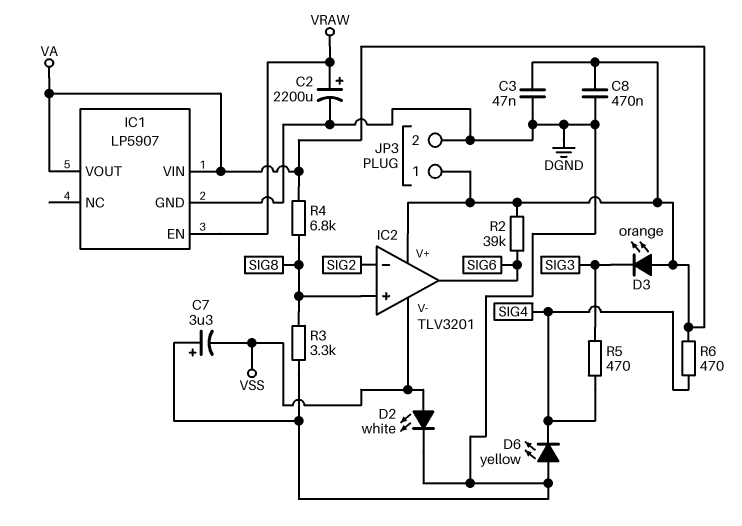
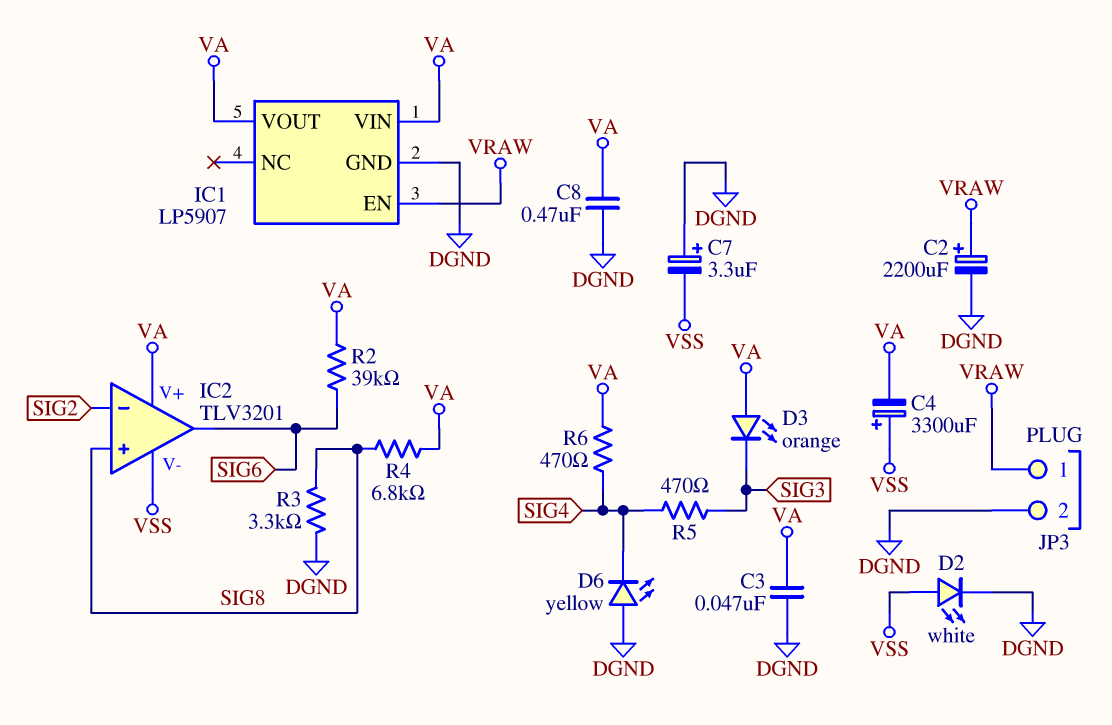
C4: none -> 3300uF (plus VSS, minus VA)
JP3 pin 1: VA -> VRAW

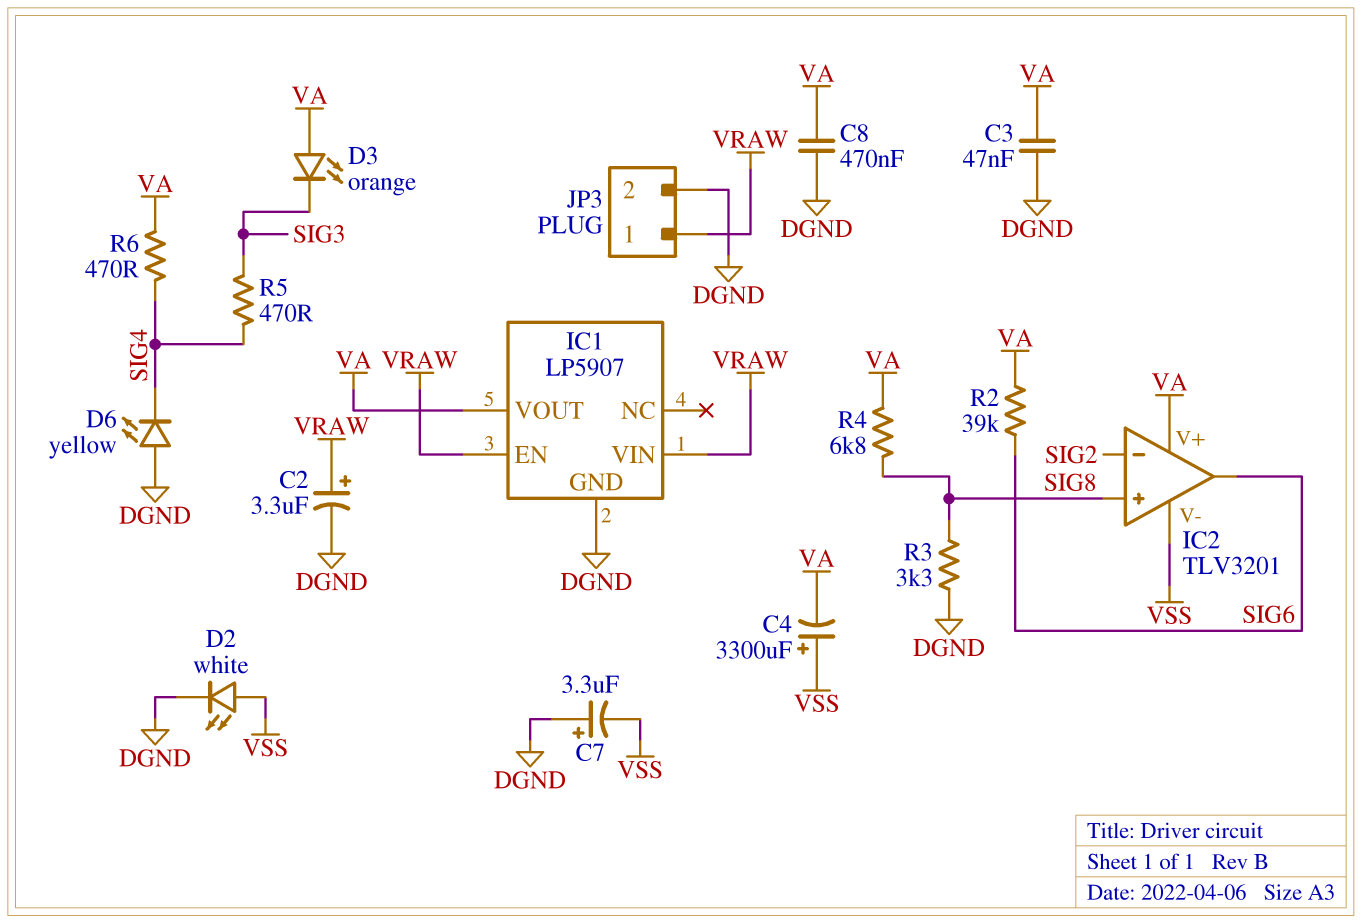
C2: 2200uF (plus VRAW, minus DGND) -> 3.3uF (plus VRAW, minus DGND)
IC1 pin VIN: VA -> VRAW

